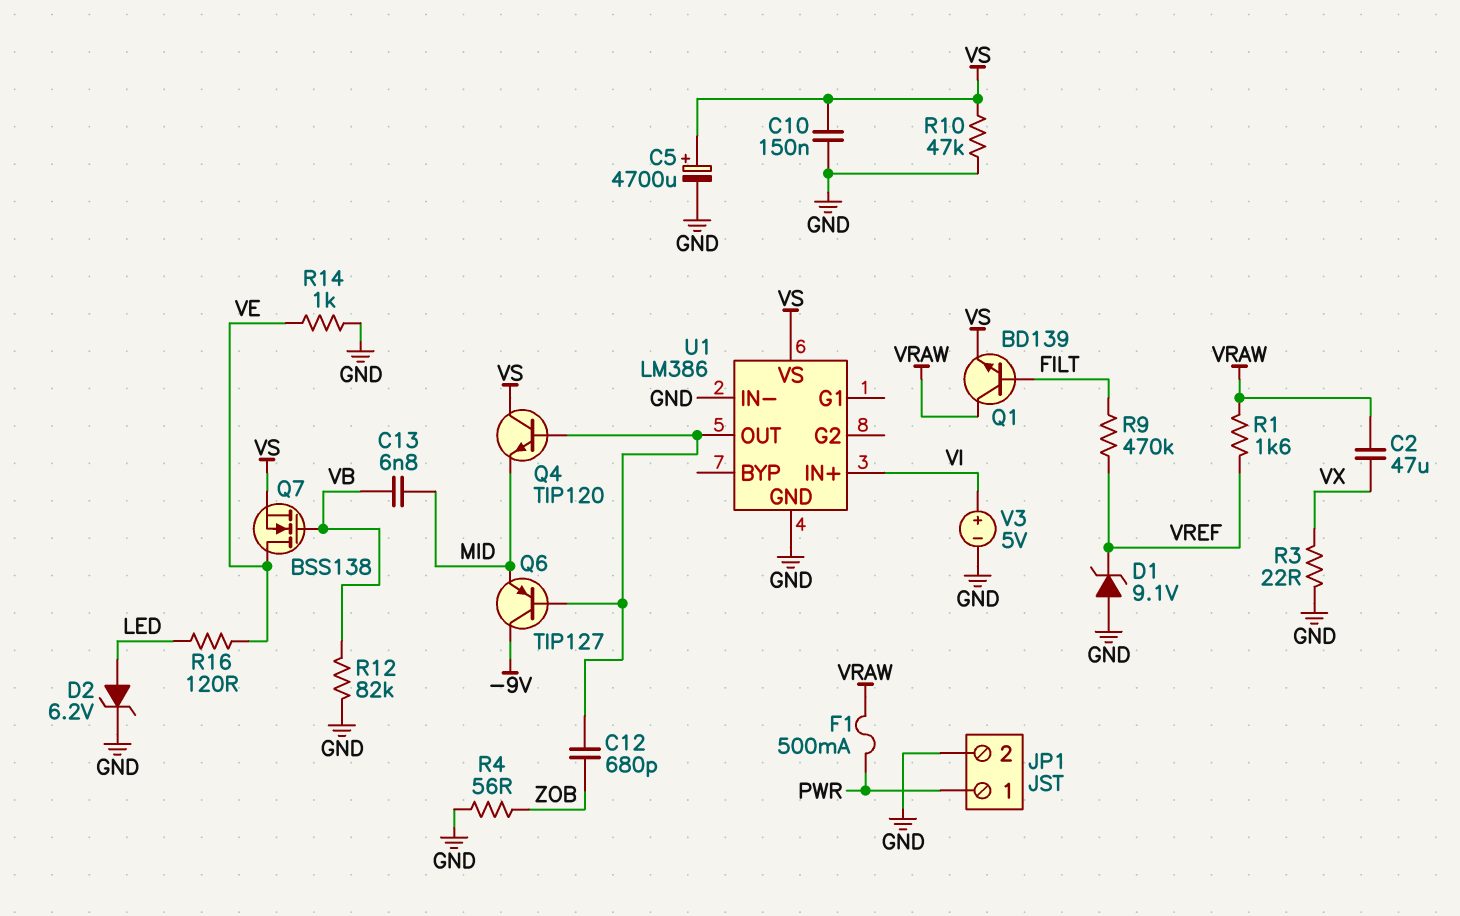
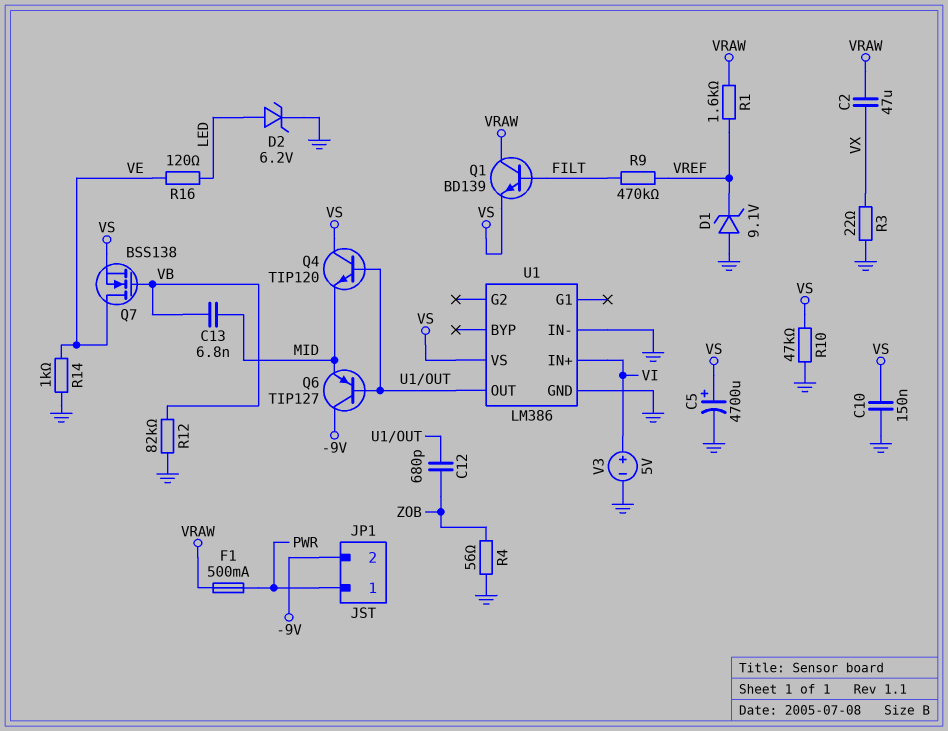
JP1 pin 2: GND -> -9V

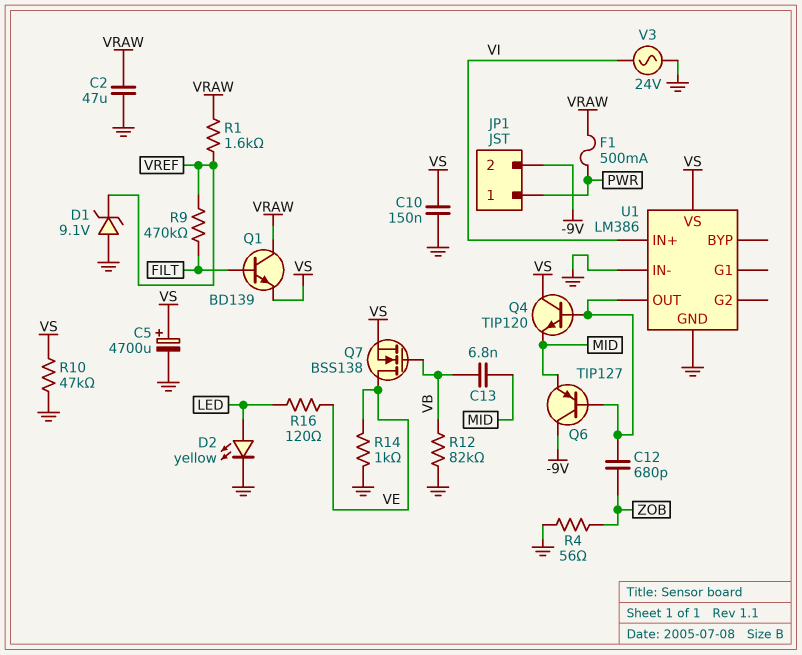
C2: 47uF (VRAW, VX) -> 47uF (GND, VRAW)
D2: zener 6.2V (A LED, K GND) -> LED yellow (A LED, K GND)
R3: 22 (GND, VX) -> none
V3: 5V (plus VI, minus GND) -> AC 24V (GND, VI)

